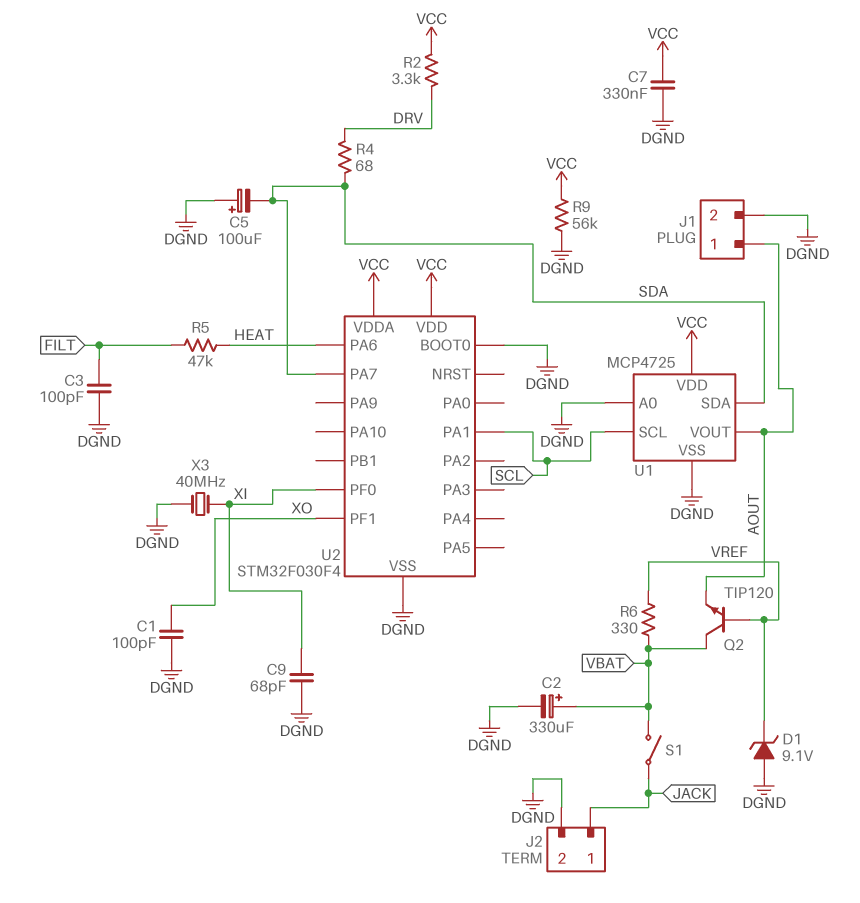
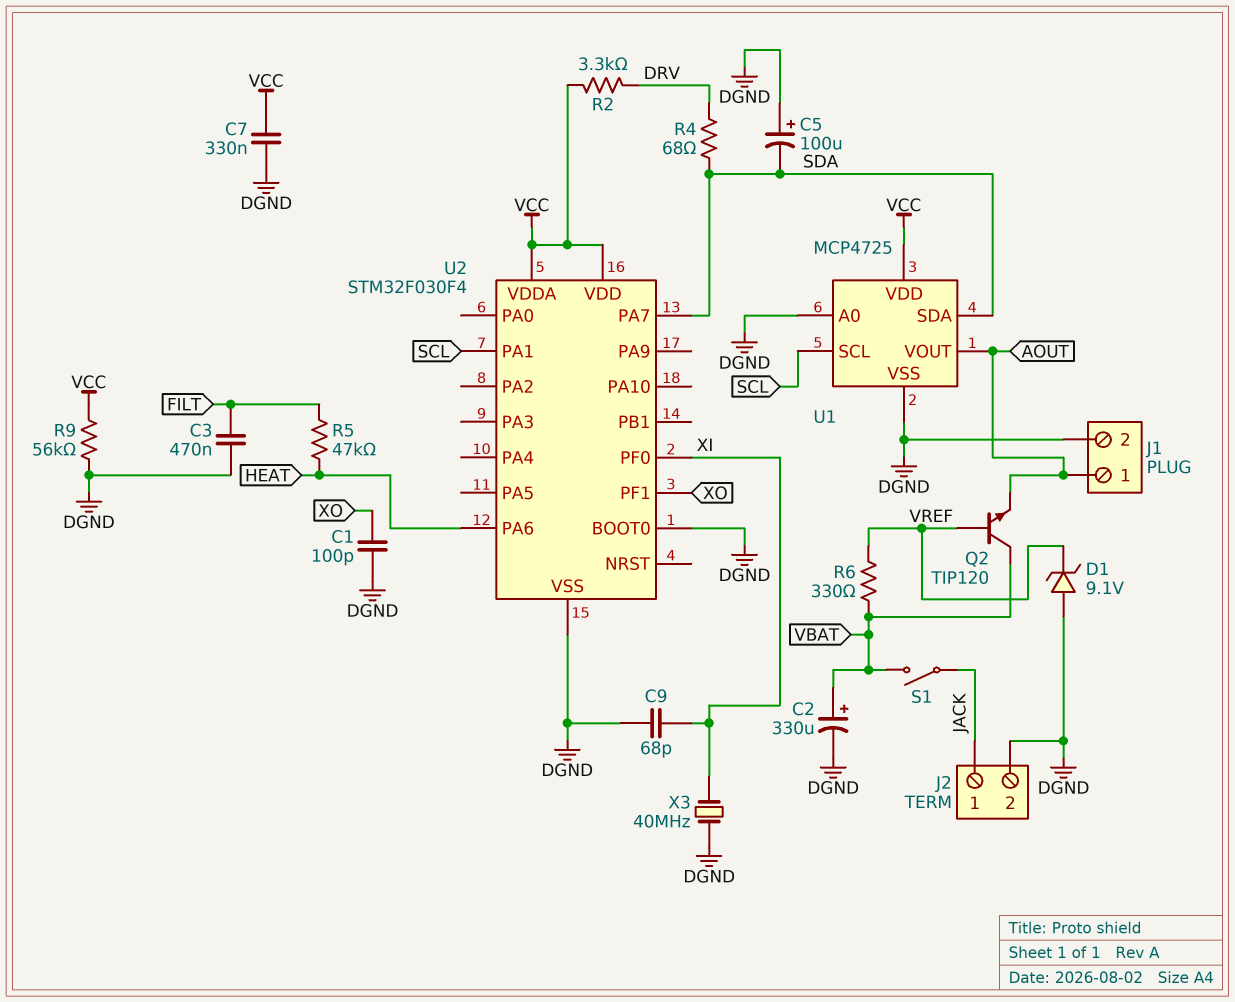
C3: 100pF (DGND, FILT) -> 470nF (DGND, FILT)

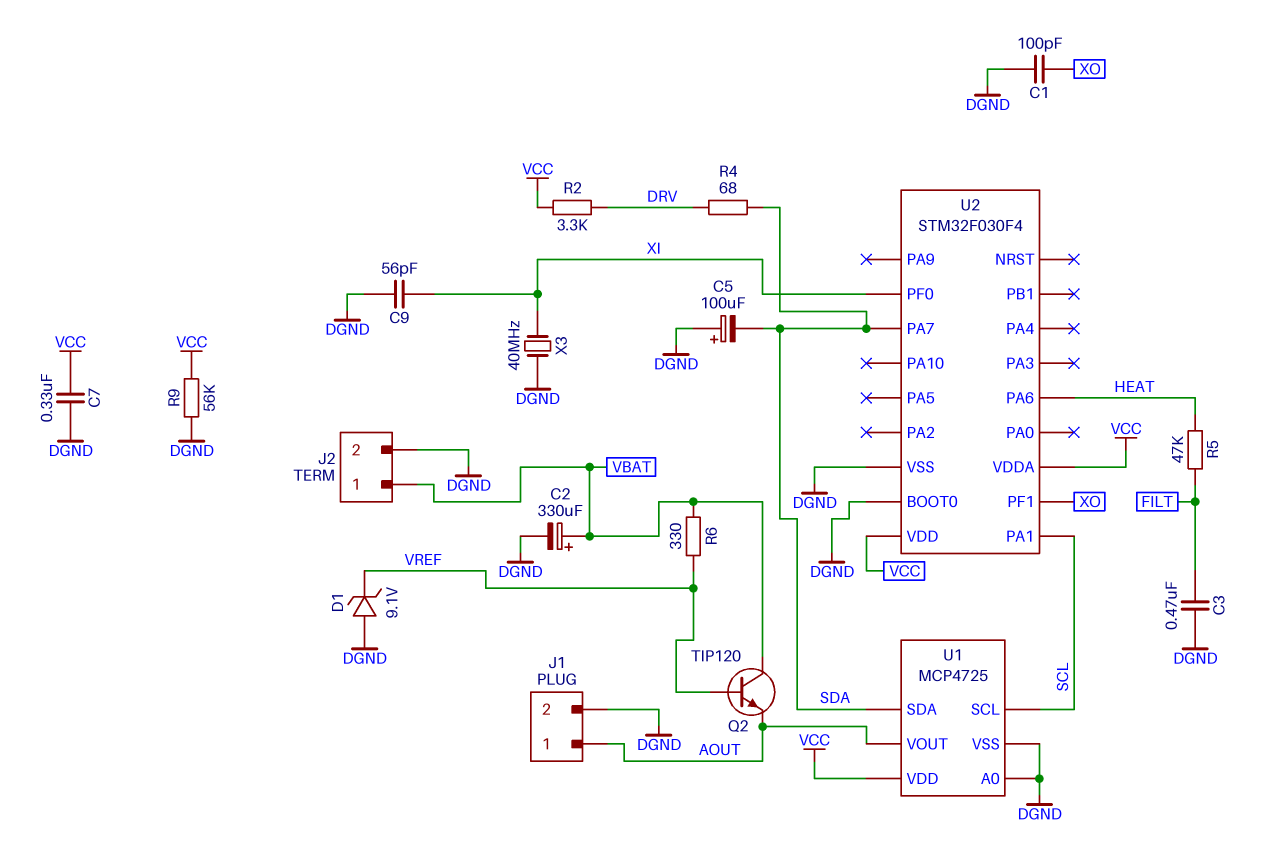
C9: 68pF (DGND, XI) -> 56pF (DGND, XI)
J2 pin 1: JACK -> VBAT
S1: switch (JACK, VBAT) -> none

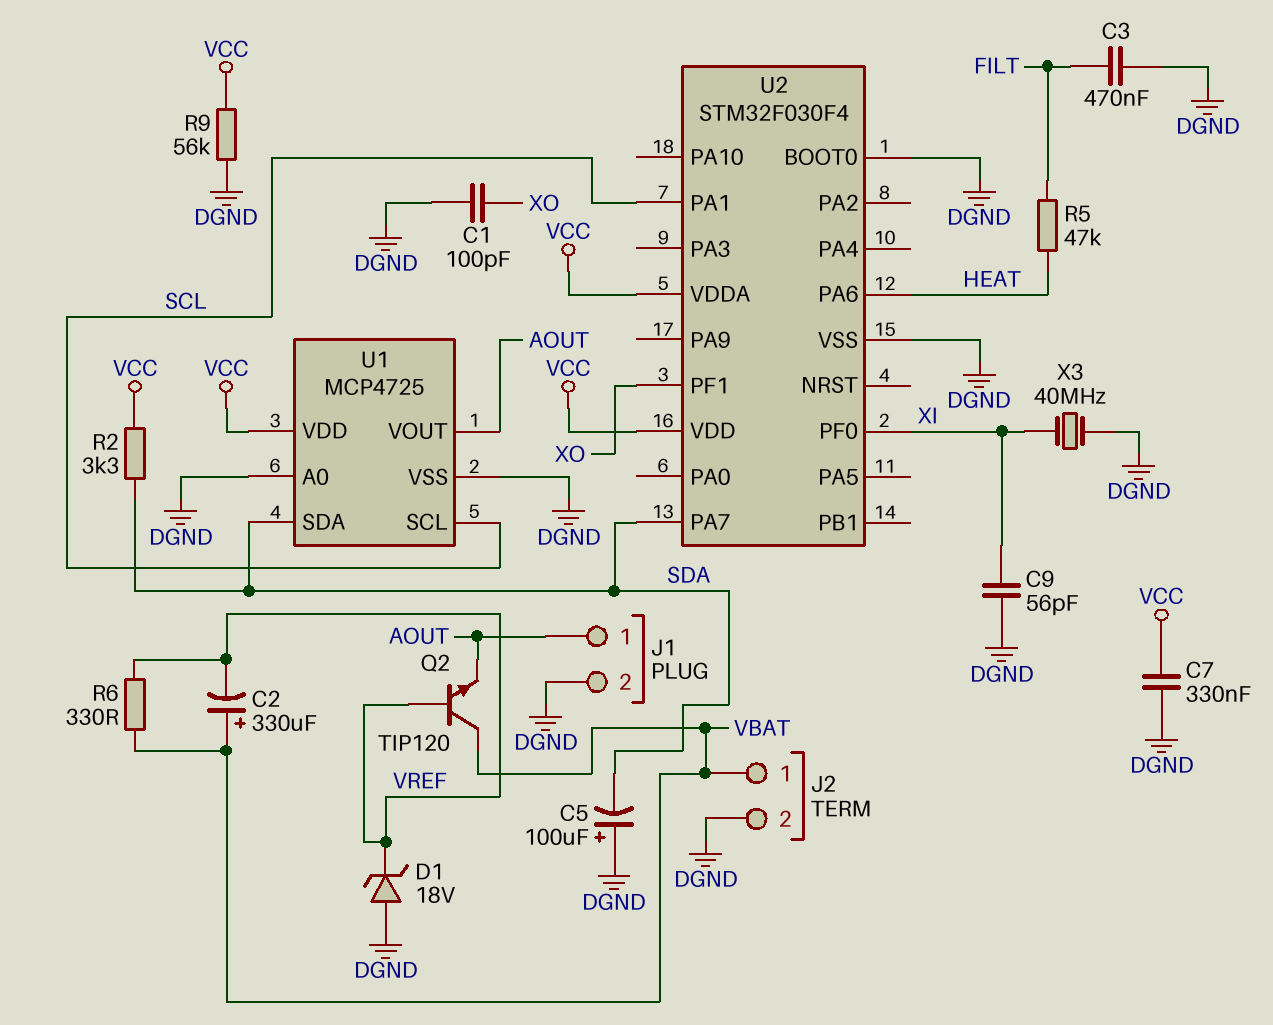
C2: 330uF (plus VBAT, minus DGND) -> 330uF (plus VBAT, minus VREF)
D1: zener 9.1V (A DGND, K VREF) -> zener 18V (A DGND, K VREF)
R2: 3.3k (DRV, VCC) -> 3.3k (SDA, VCC)
R4: 68 (DRV, SDA) -> none

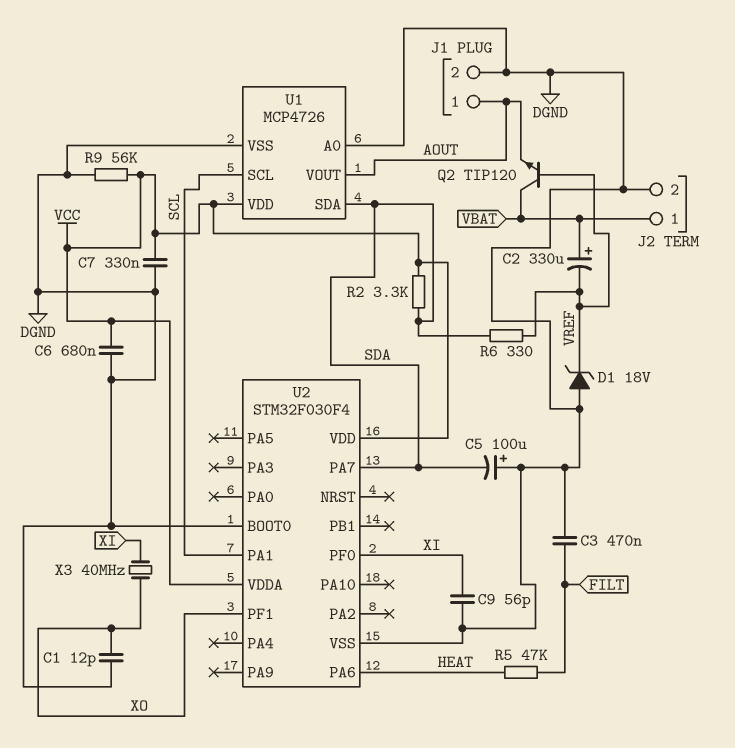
C1: 100pF (DGND, XO) -> 12pF (DGND, XO)
C6: none -> 680nF (DGND, VCC)
R6: 330 (VBAT, VREF) -> 330 (SDA, VREF)
U1: MCP4725 -> MCP4726
X3: 40MHz (DGND, XI) -> 40MHz (XI, XO)

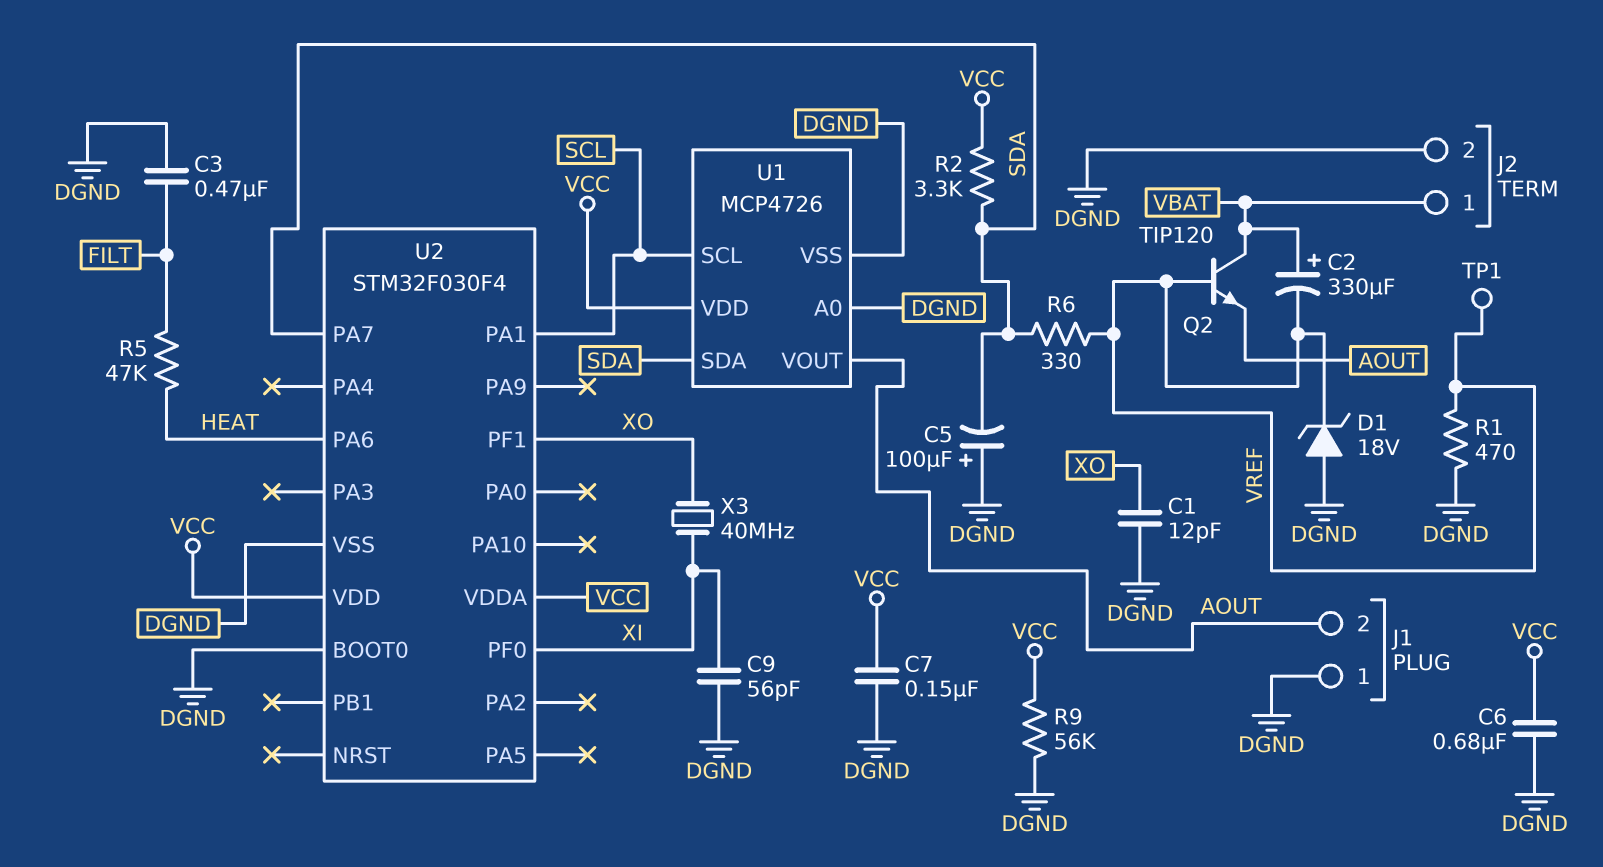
C7: 330nF (DGND, VCC) -> 150nF (DGND, VCC)
J1 pin 1: AOUT -> DGND
J1 pin 2: DGND -> AOUT
R1: none -> 470 (DGND, VREF)
TP1: none -> test point (VREF)

